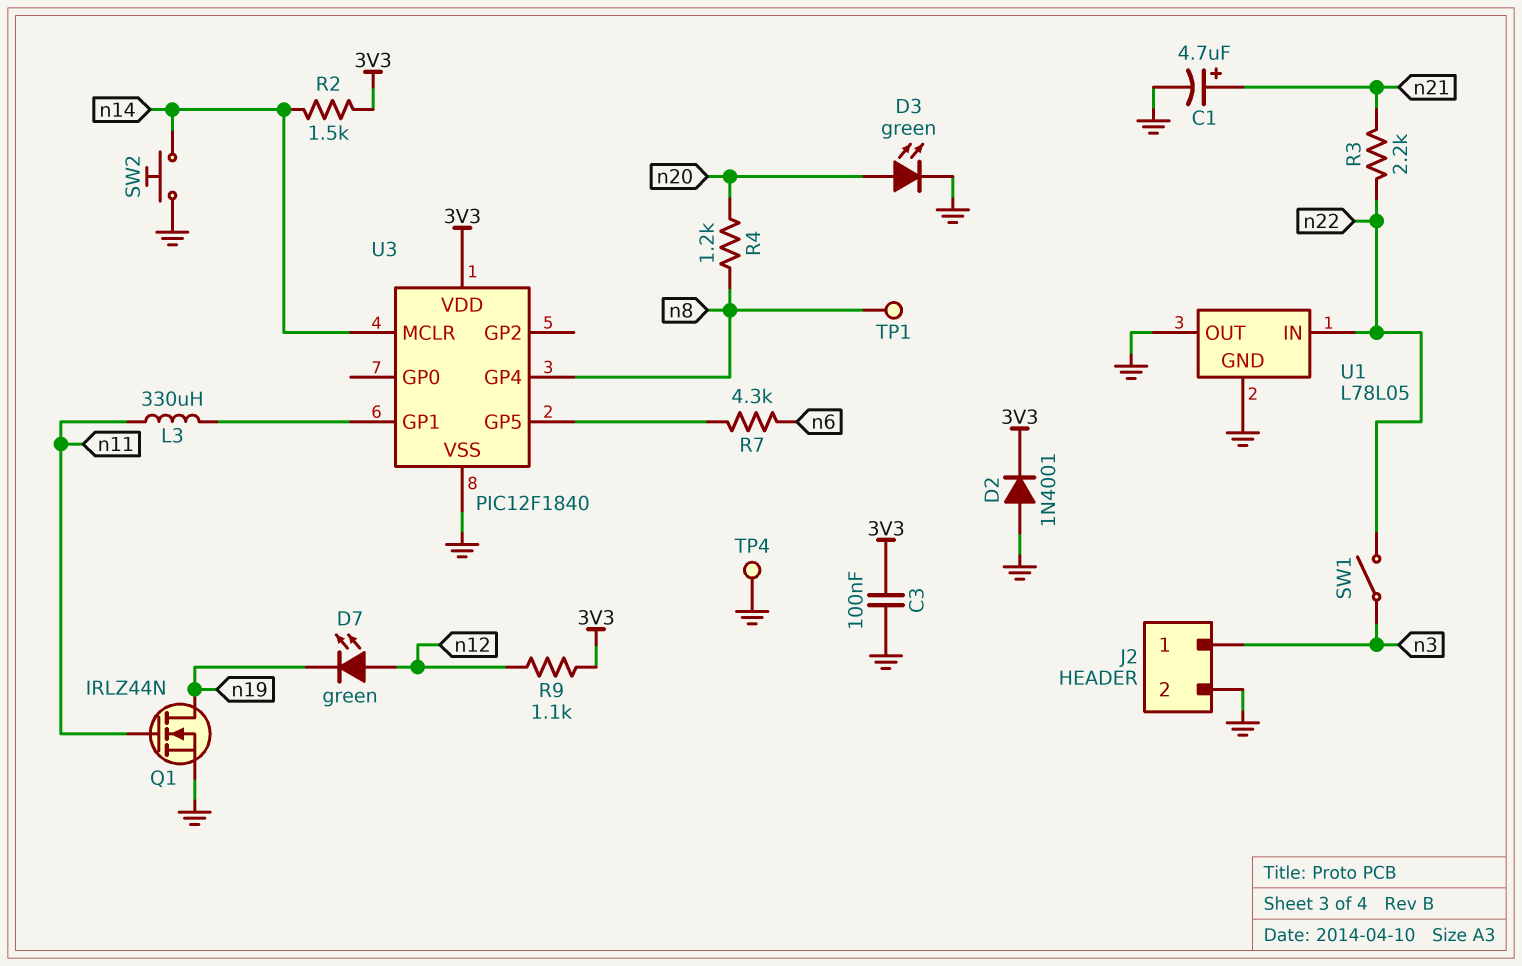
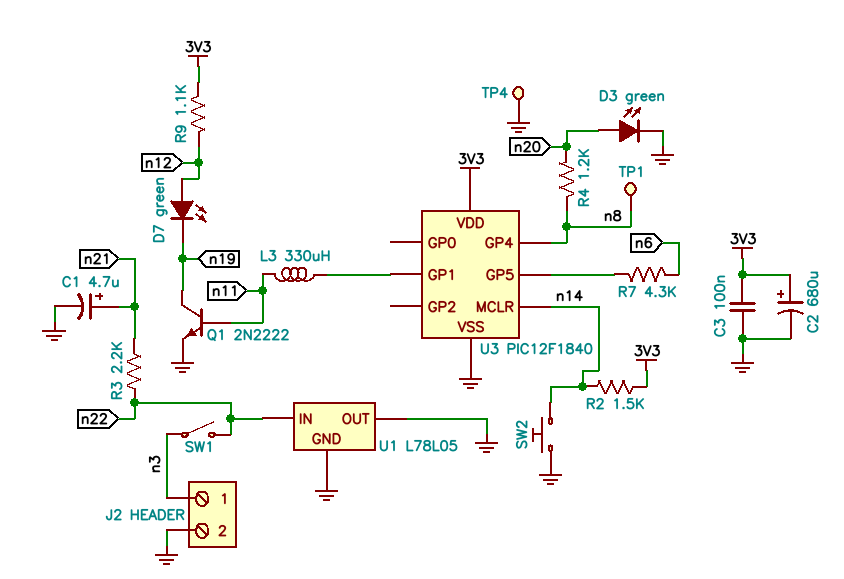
C2: none -> 680uF (plus 3V3, minus GND)
D2: diode 1N4001 (A GND, K 3V3) -> none
Q1: NMOS IRLZ44N (G n11, D n19, S GND) -> NPN 2N2222 (B n11, C n19, E GND)

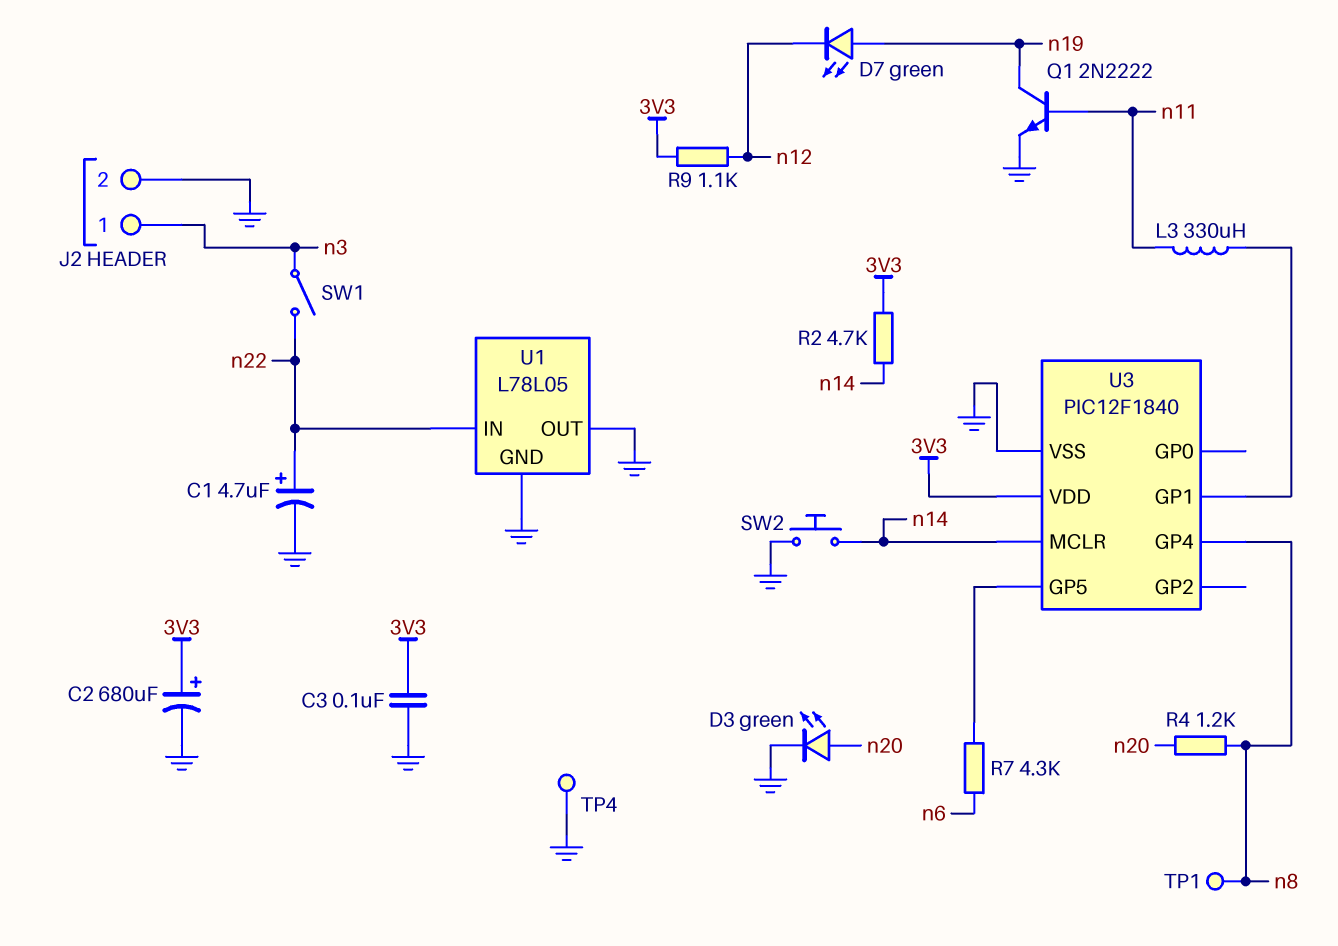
C1: 4.7uF (plus n21, minus GND) -> 4.7uF (plus n22, minus GND)
D7: LED green (A n12, K n19) -> LED green (A n19, K n12)
R2: 1.5k (3V3, n14) -> 4.7k (3V3, n14)
R3: 2.2k (n21, n22) -> none

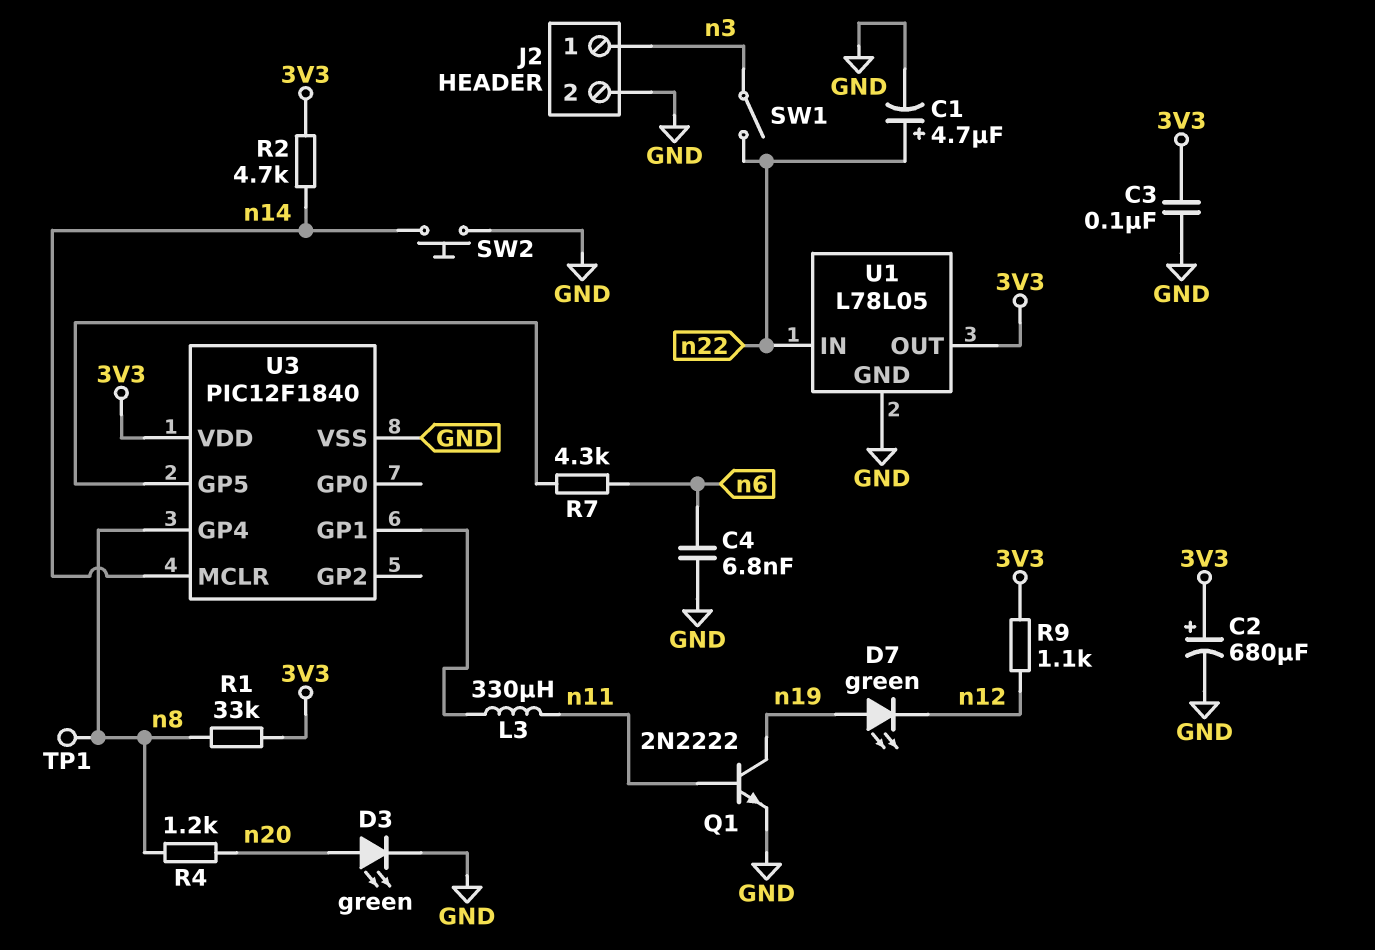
C4: none -> 6.8nF (GND, n6)
R1: none -> 33k (3V3, n8)
TP4: test point (GND) -> none
U1 pin OUT: GND -> 3V3

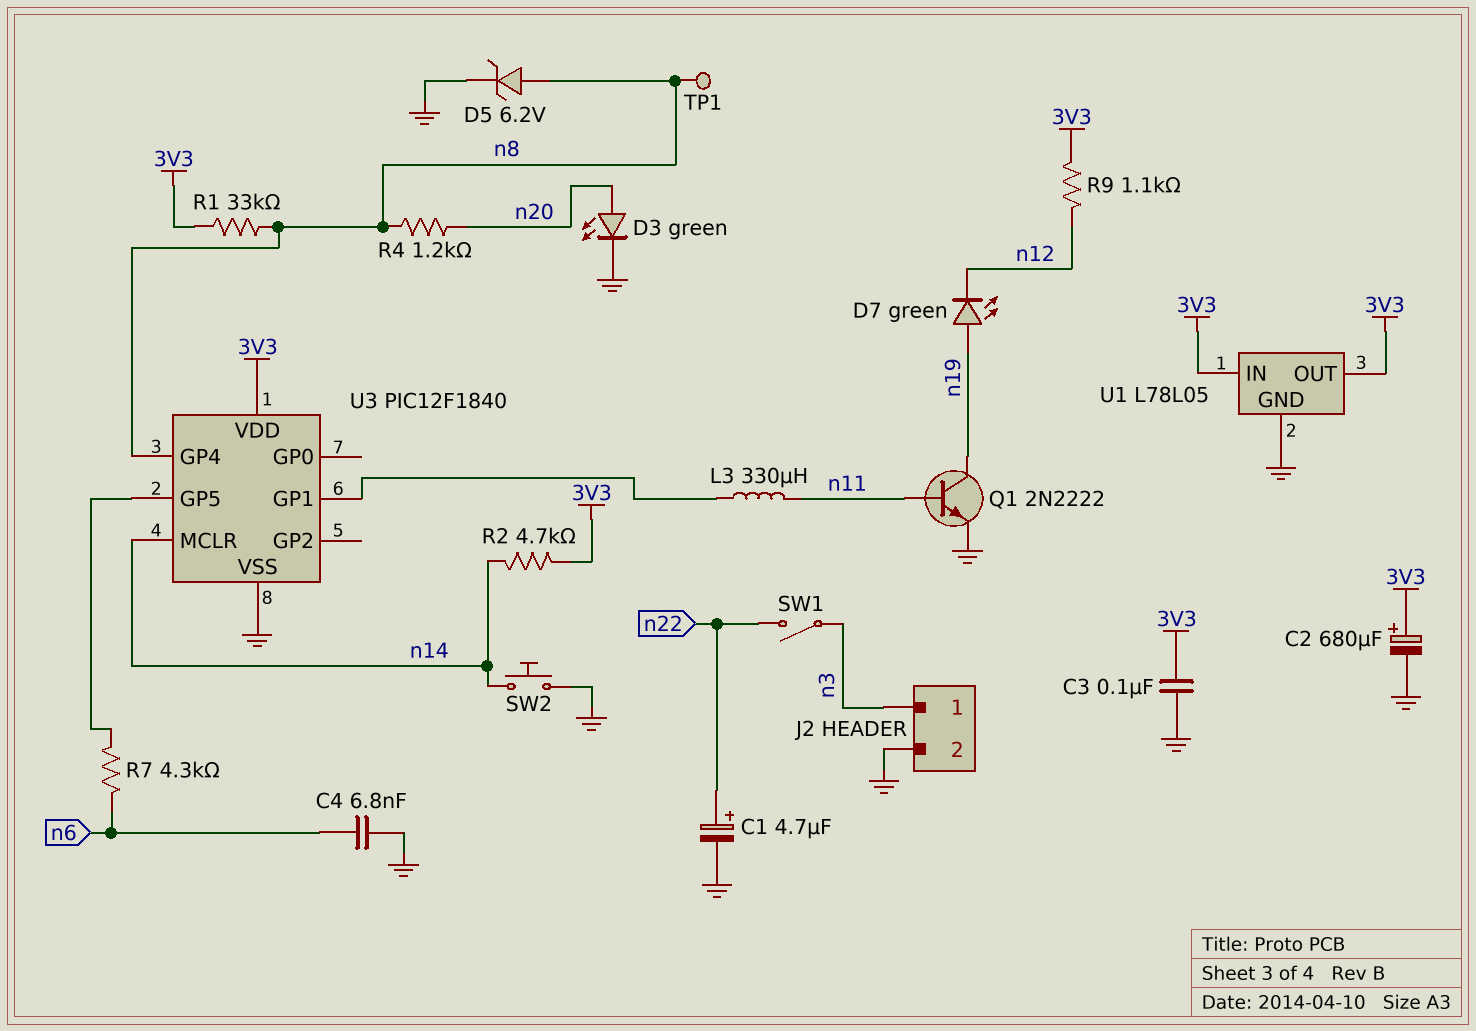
D5: none -> zener 6.2V (A n8, K GND)
U1 pin IN: n22 -> 3V3

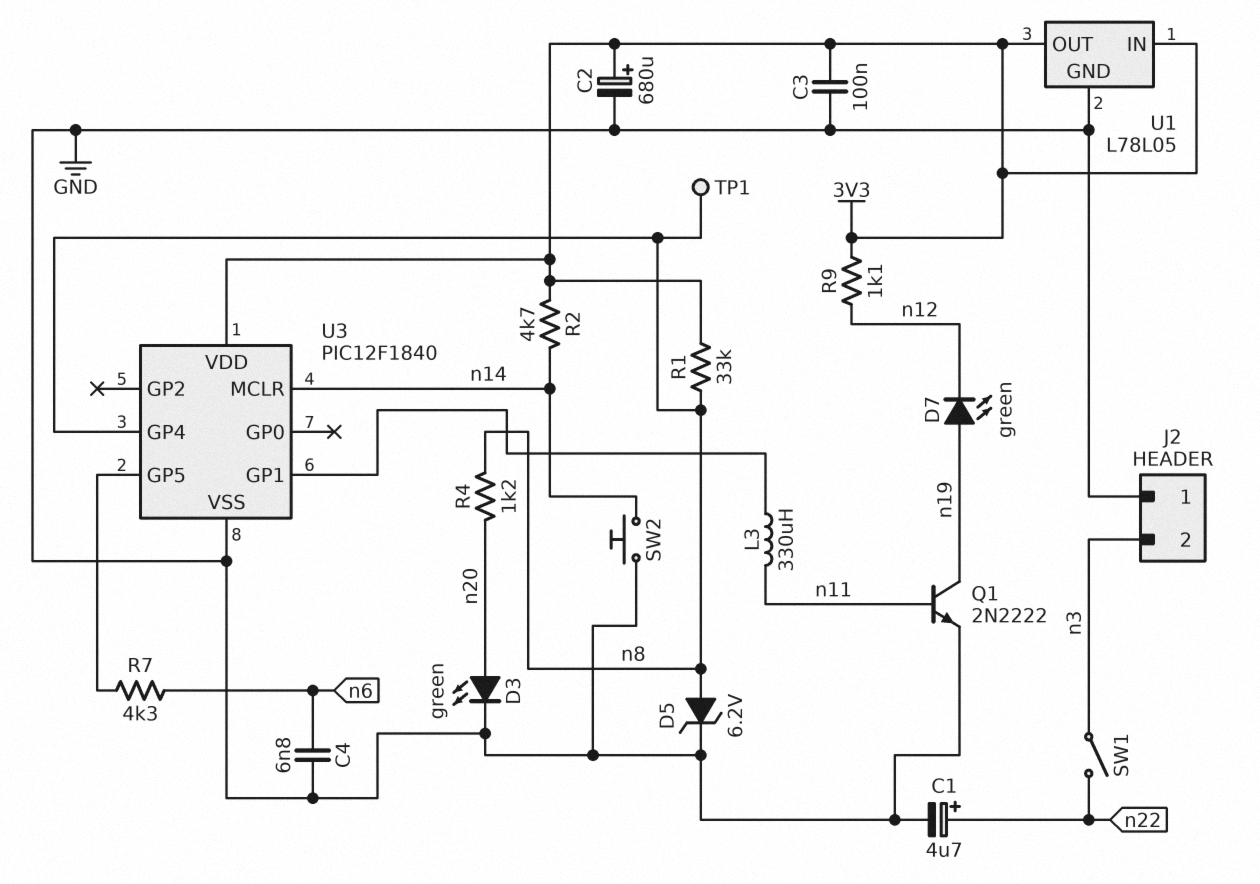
J2 pin 1: n3 -> GND
J2 pin 2: GND -> n3

